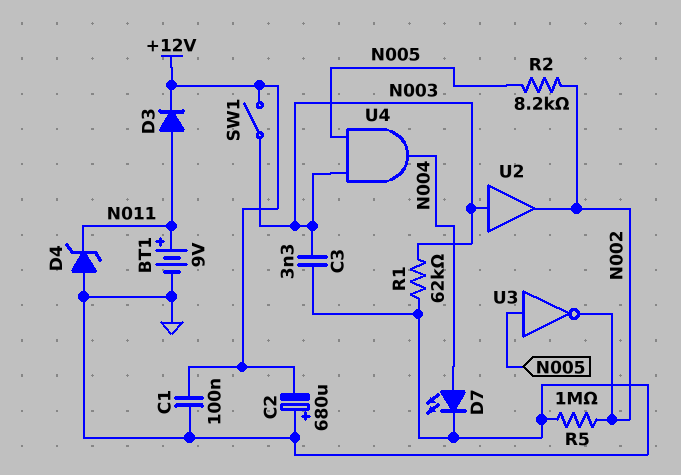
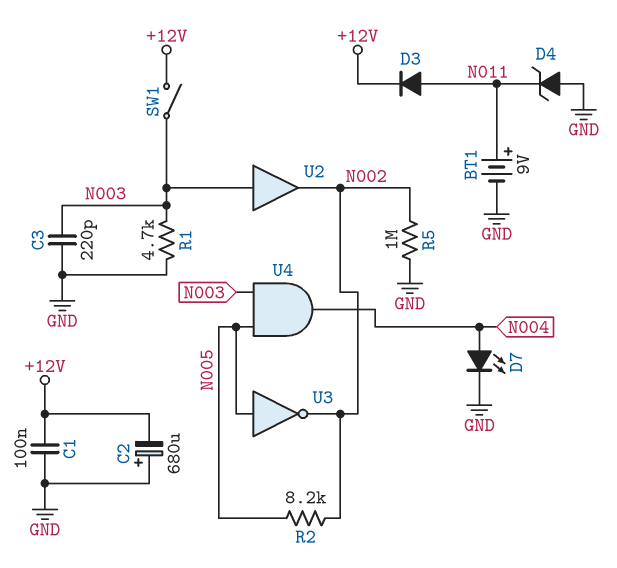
C3: 3.3nF (GND, N003) -> 220pF (GND, N003)
R1: 62k (GND, N003) -> 4.7k (GND, N003)

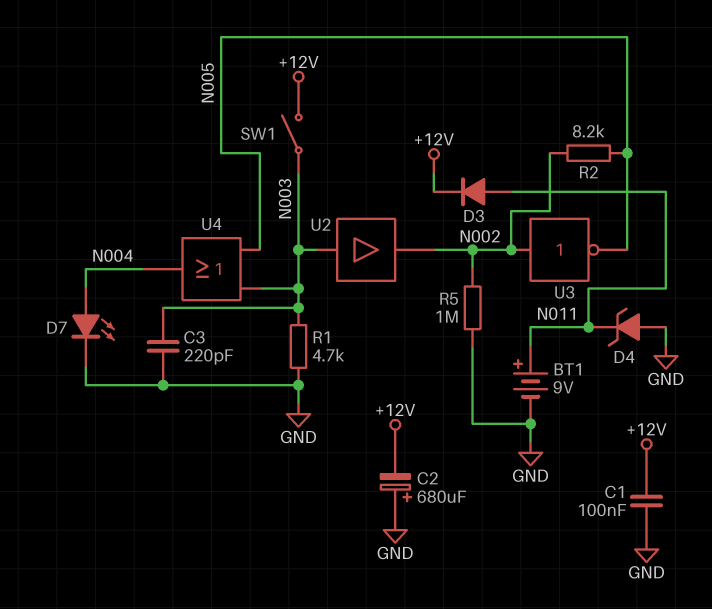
U3: NOT (in N005, out N002) -> NOT (in N002, out N005)
U4: AND (in N003, in N005, out N004) -> OR (in N003, in N005, out N004)

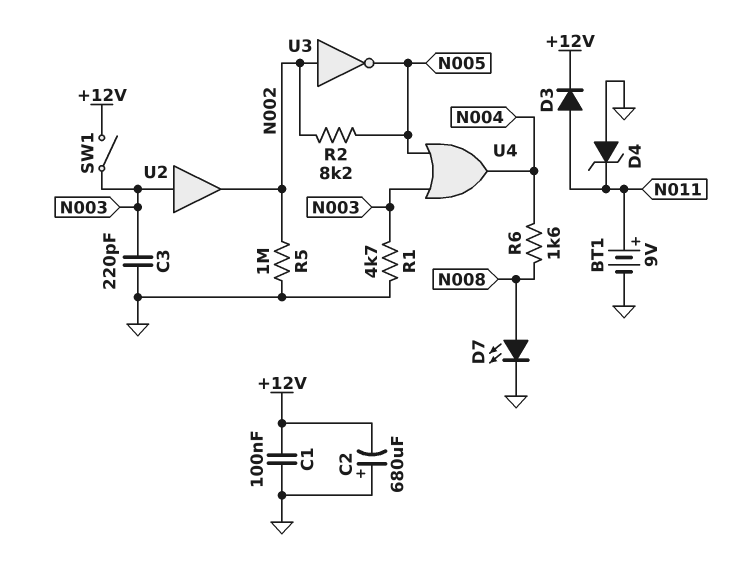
D7: LED (A N004, K GND) -> LED (A N008, K GND)
R6: none -> 1.6k (N004, N008)

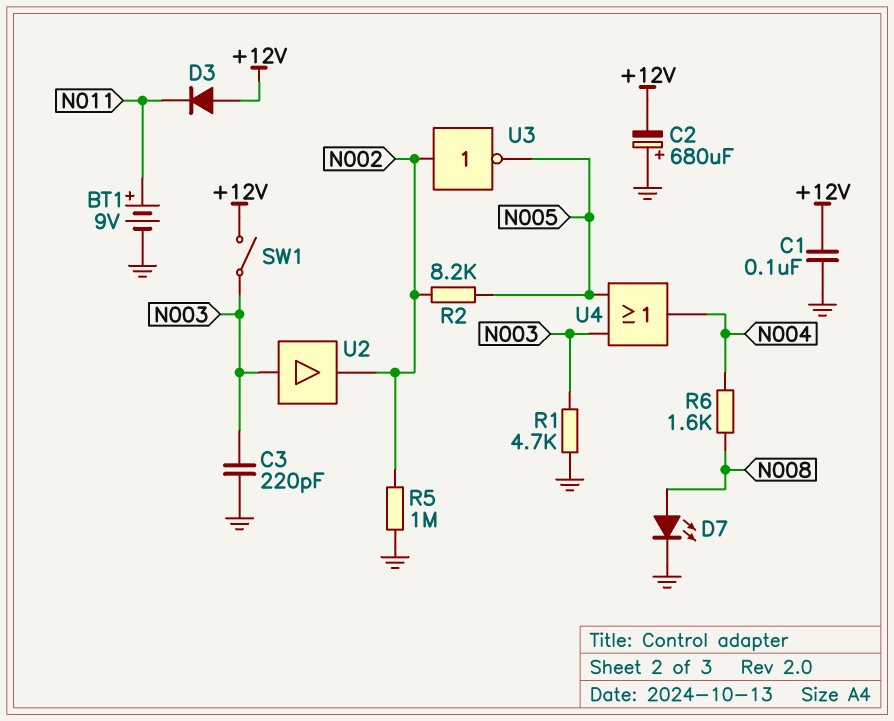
D3: diode (A N011, K +12V) -> diode (A +12V, K N011)
D4: zener (A GND, K N011) -> none

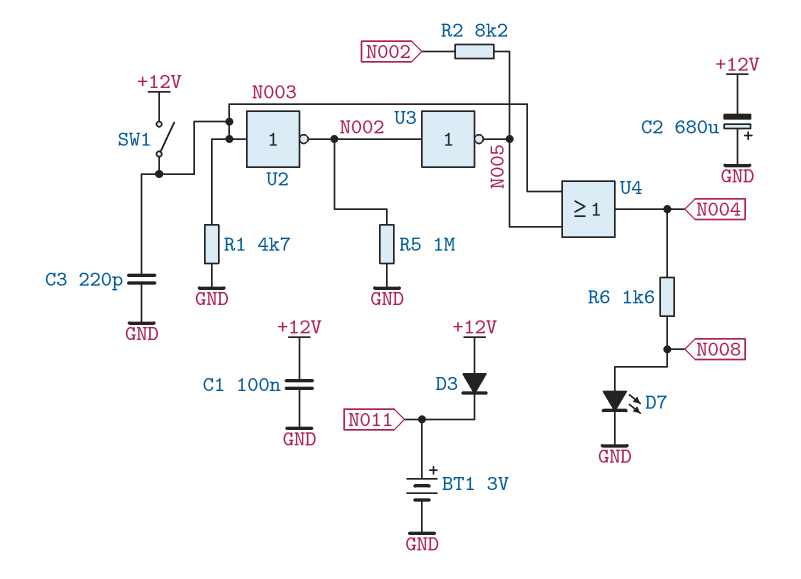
BT1: 9V (plus N011, minus GND) -> 3V (plus N011, minus GND)
U2: buffer (in N003, out N002) -> NOT (in N003, out N002)

